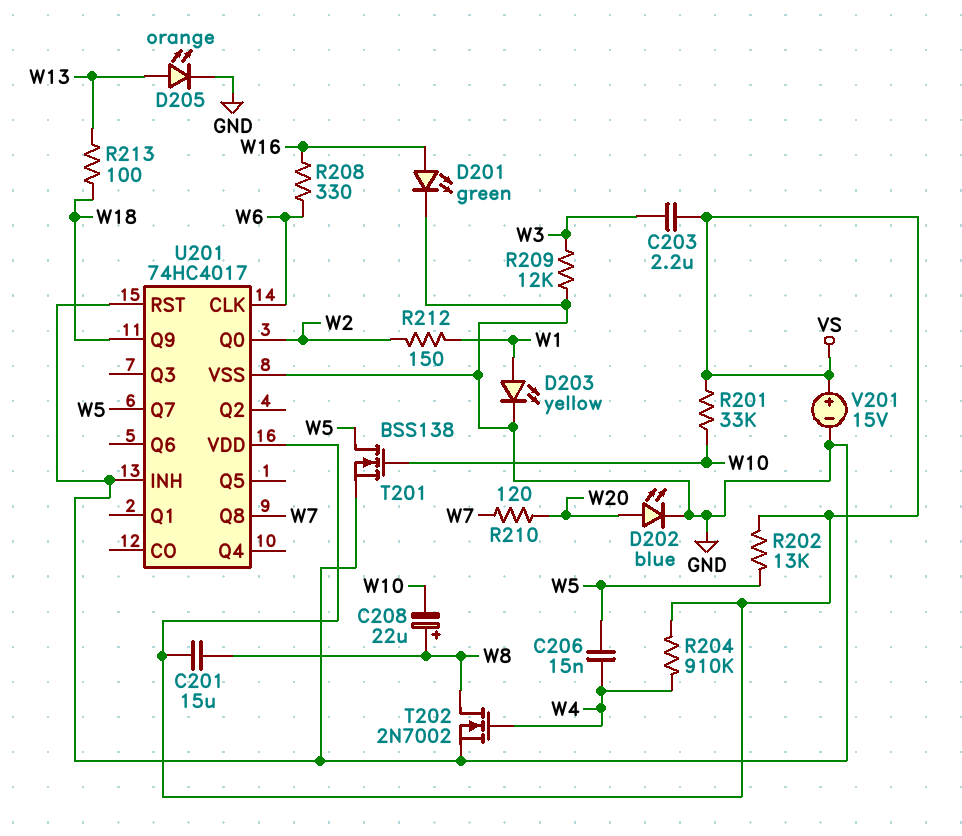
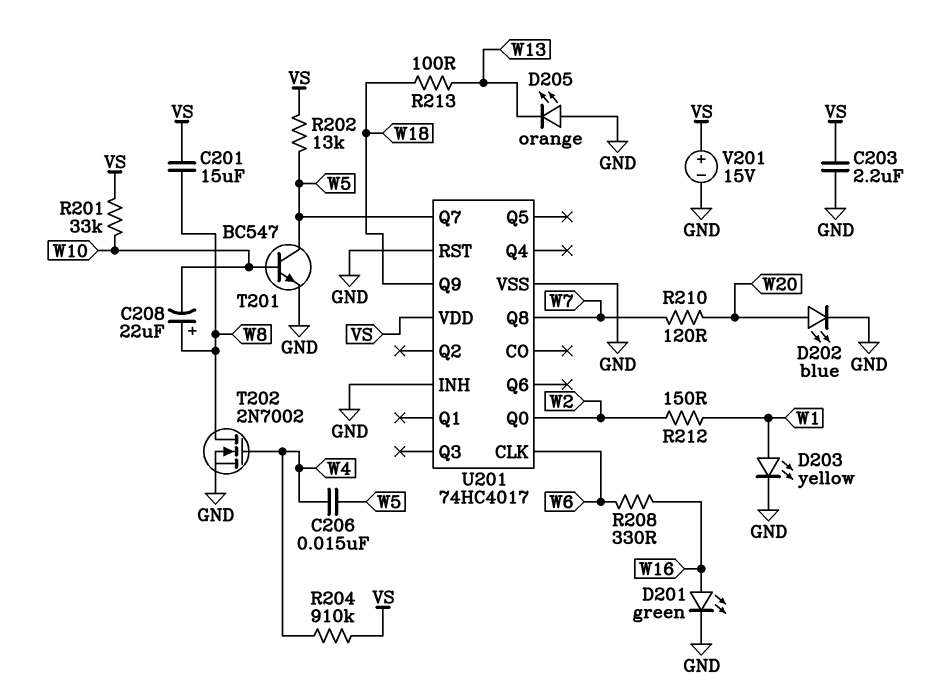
C203: 2.2uF (VS, W3) -> 2.2uF (GND, VS)
D205: LED orange (A W13, K GND) -> LED orange (A GND, K W13)
R209: 12k (GND, W3) -> none
T201: NMOS BSS138 (G W10, D W5, S GND) -> NPN BC547 (B W10, C W5, E GND)

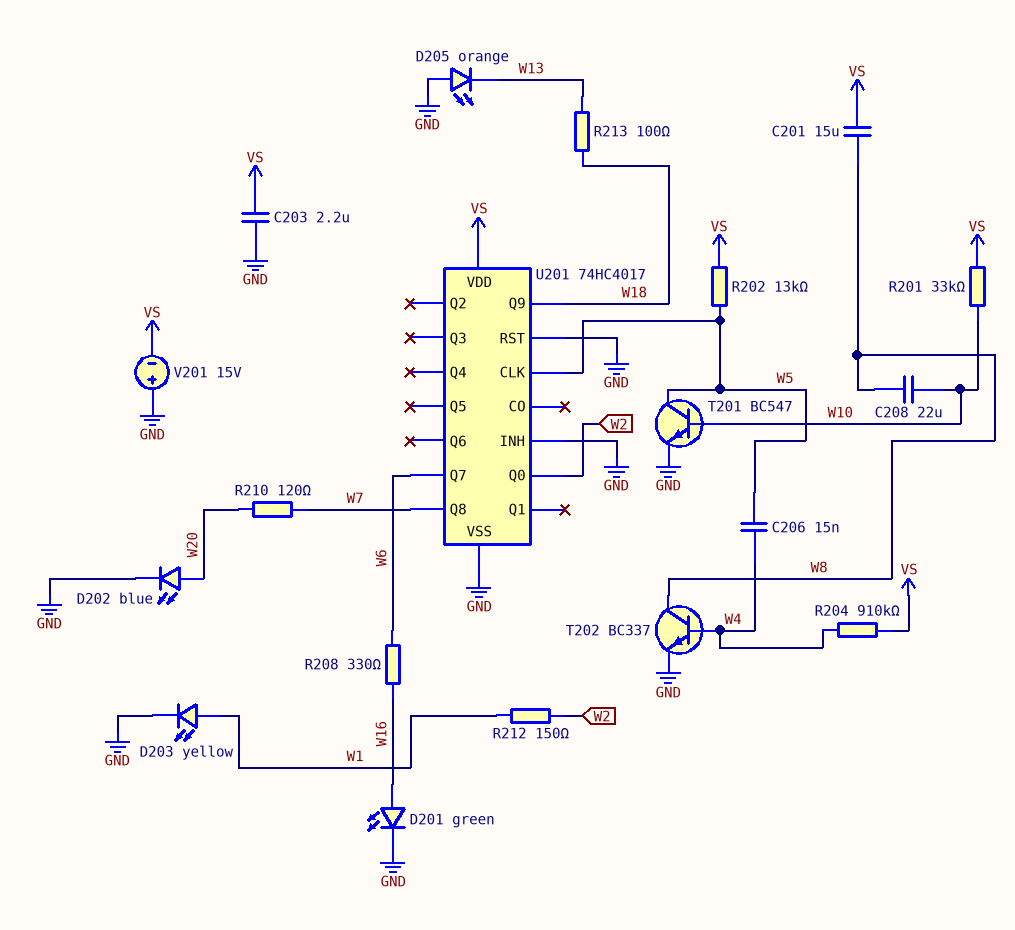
C208: 22uF (plus W8, minus W10) -> 22uF (W8, W10)
T202: NMOS 2N7002 (G W4, D W8, S GND) -> NPN BC337 (B W4, C W8, E GND)
U201 pin CLK: W6 -> W5
U201 pin Q7: W5 -> W6
V201: 15V (plus VS, minus GND) -> 15V (plus GND, minus VS)

